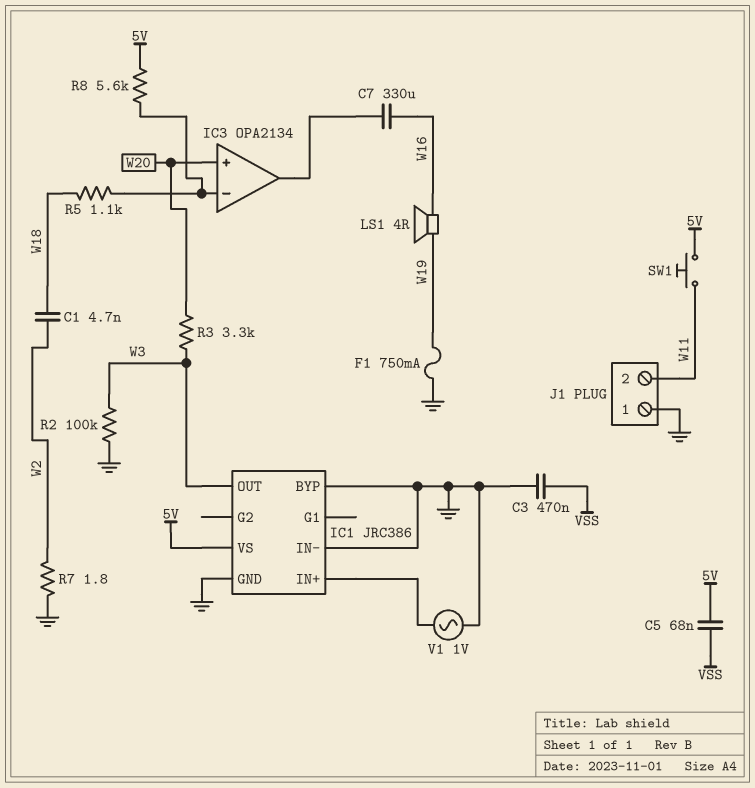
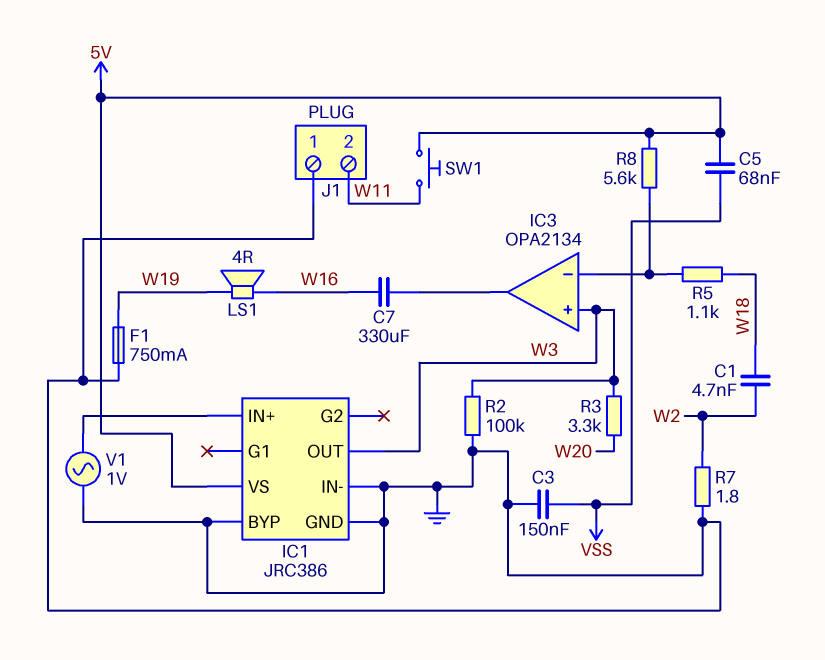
C3: 470nF (GND, VSS) -> 150nF (GND, VSS)
IC3 pin in+: W20 -> W3

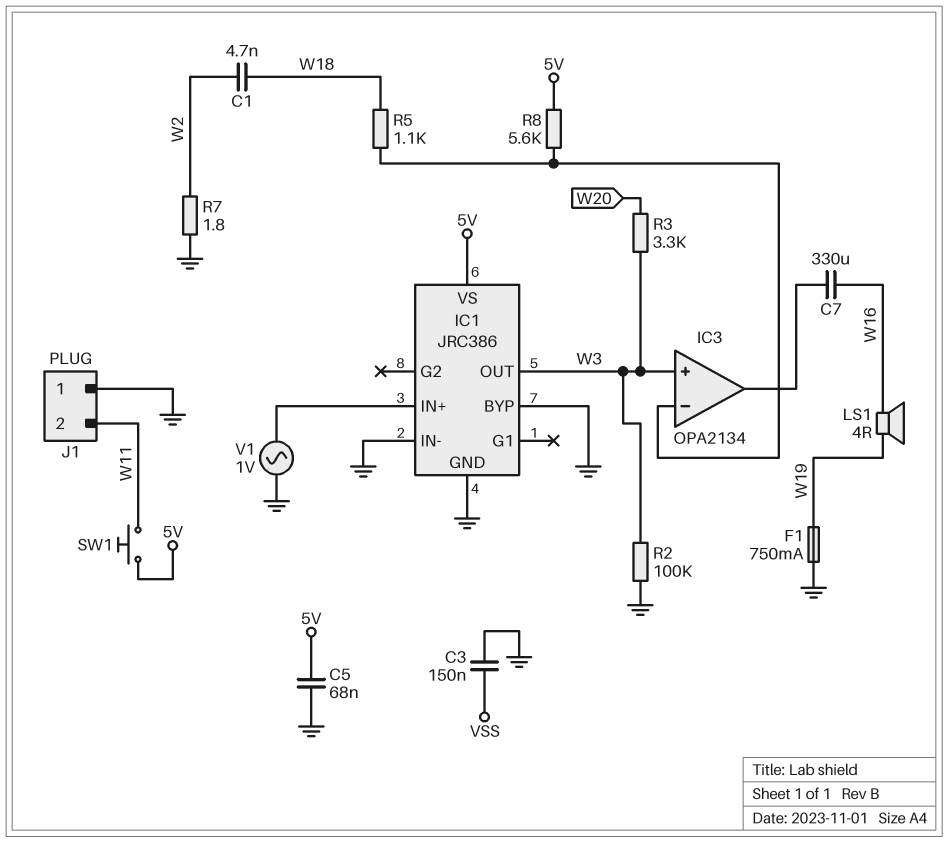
C5: 68nF (5V, VSS) -> 68nF (5V, GND)

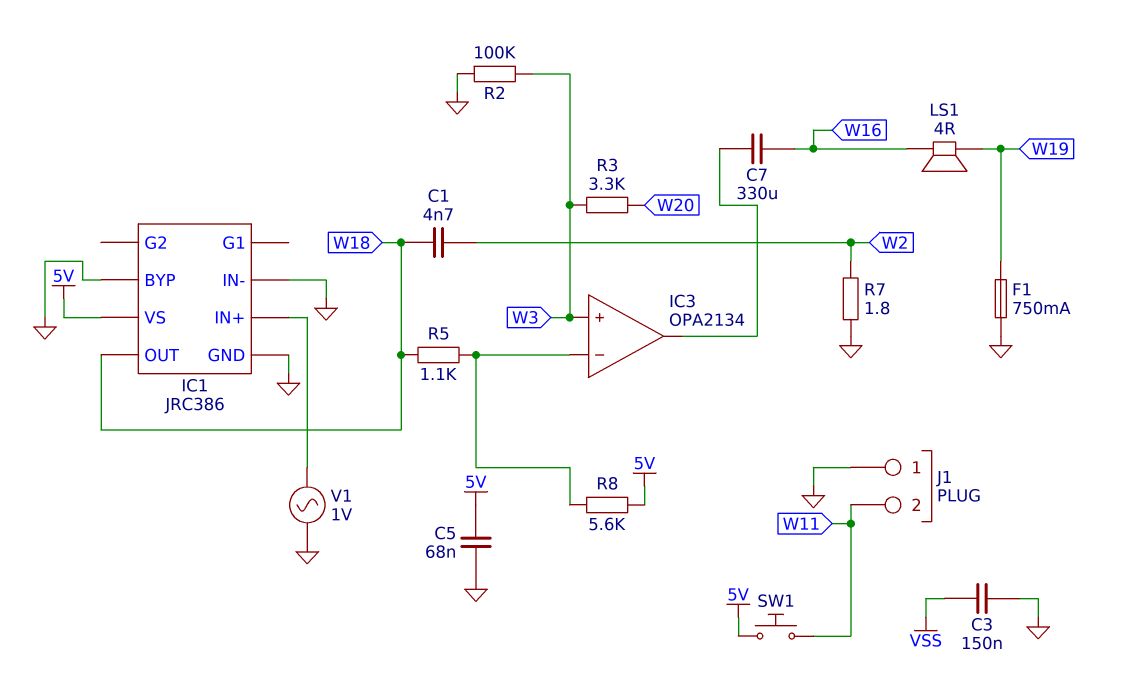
IC1 pin OUT: W3 -> W18

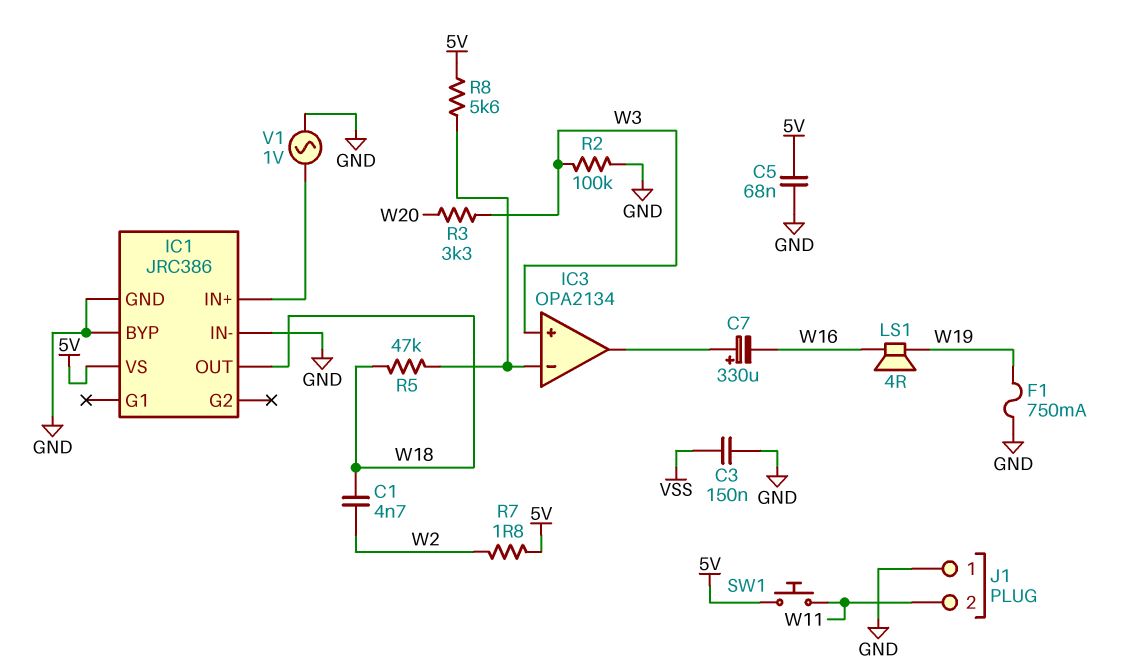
C7: 330uF (IC3/out, W16) -> 330uF (plus IC3/out, minus W16)
R5: 1.1k (IC3/in-, W18) -> 47k (IC3/in-, W18)
R7: 1.8 (GND, W2) -> 1.8 (5V, W2)

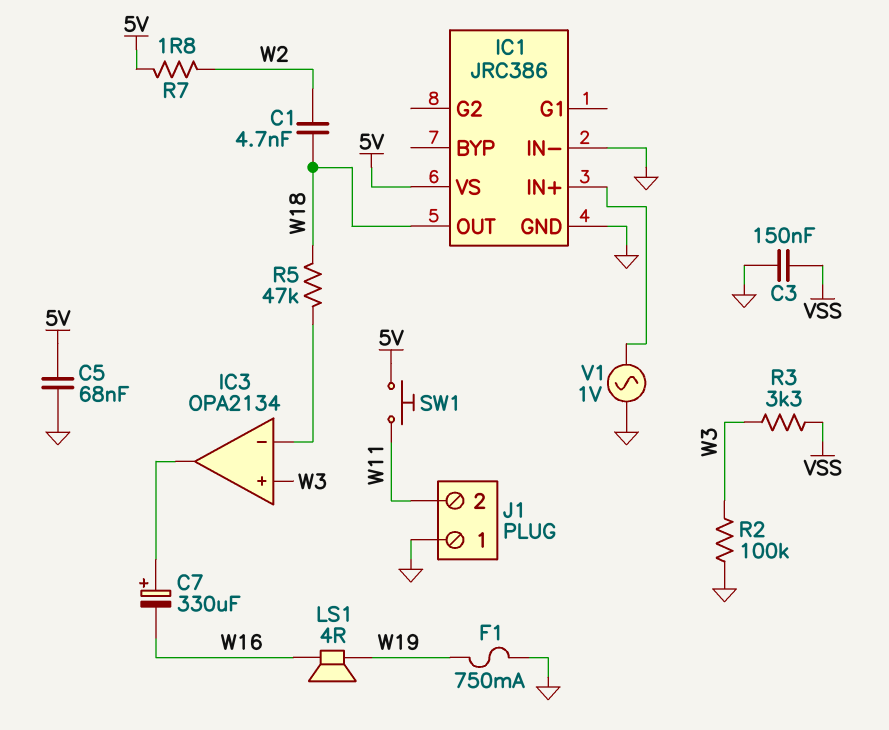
IC1 pin BYP: GND -> none
R3: 3.3k (W3, W20) -> 3.3k (VSS, W3)
R8: 5.6k (5V, IC3/in-) -> none

